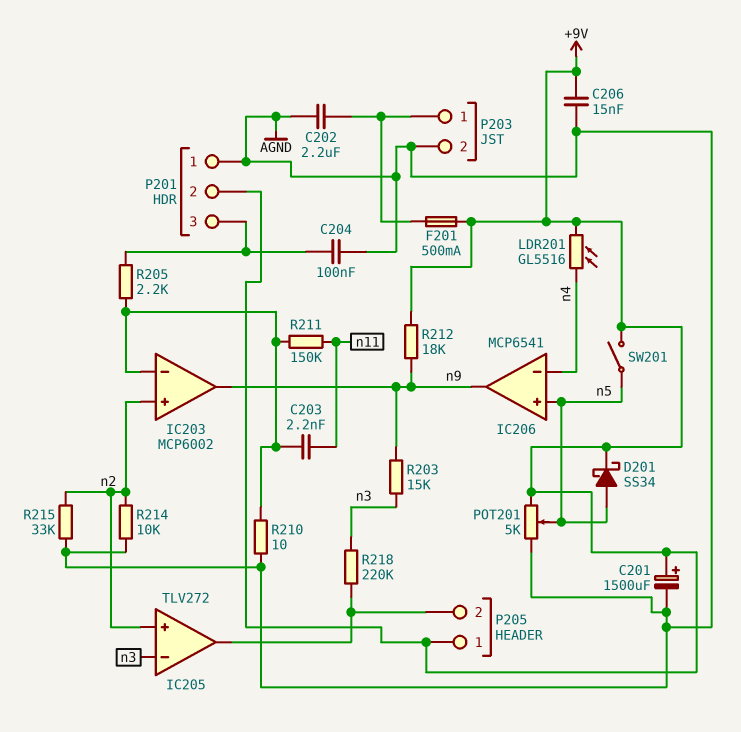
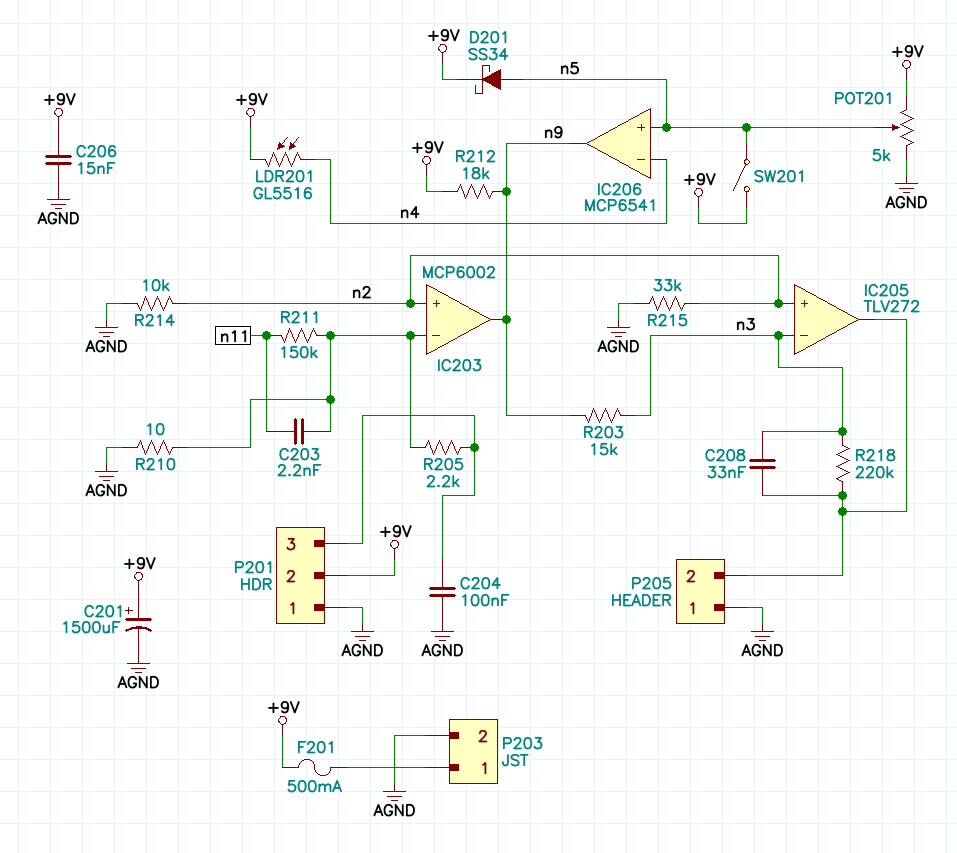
C202: 2.2uF (AGND, P203/1) -> none
C208: none -> 33nF (IC205/out, n3)
P205 pin 1: +9V -> AGND

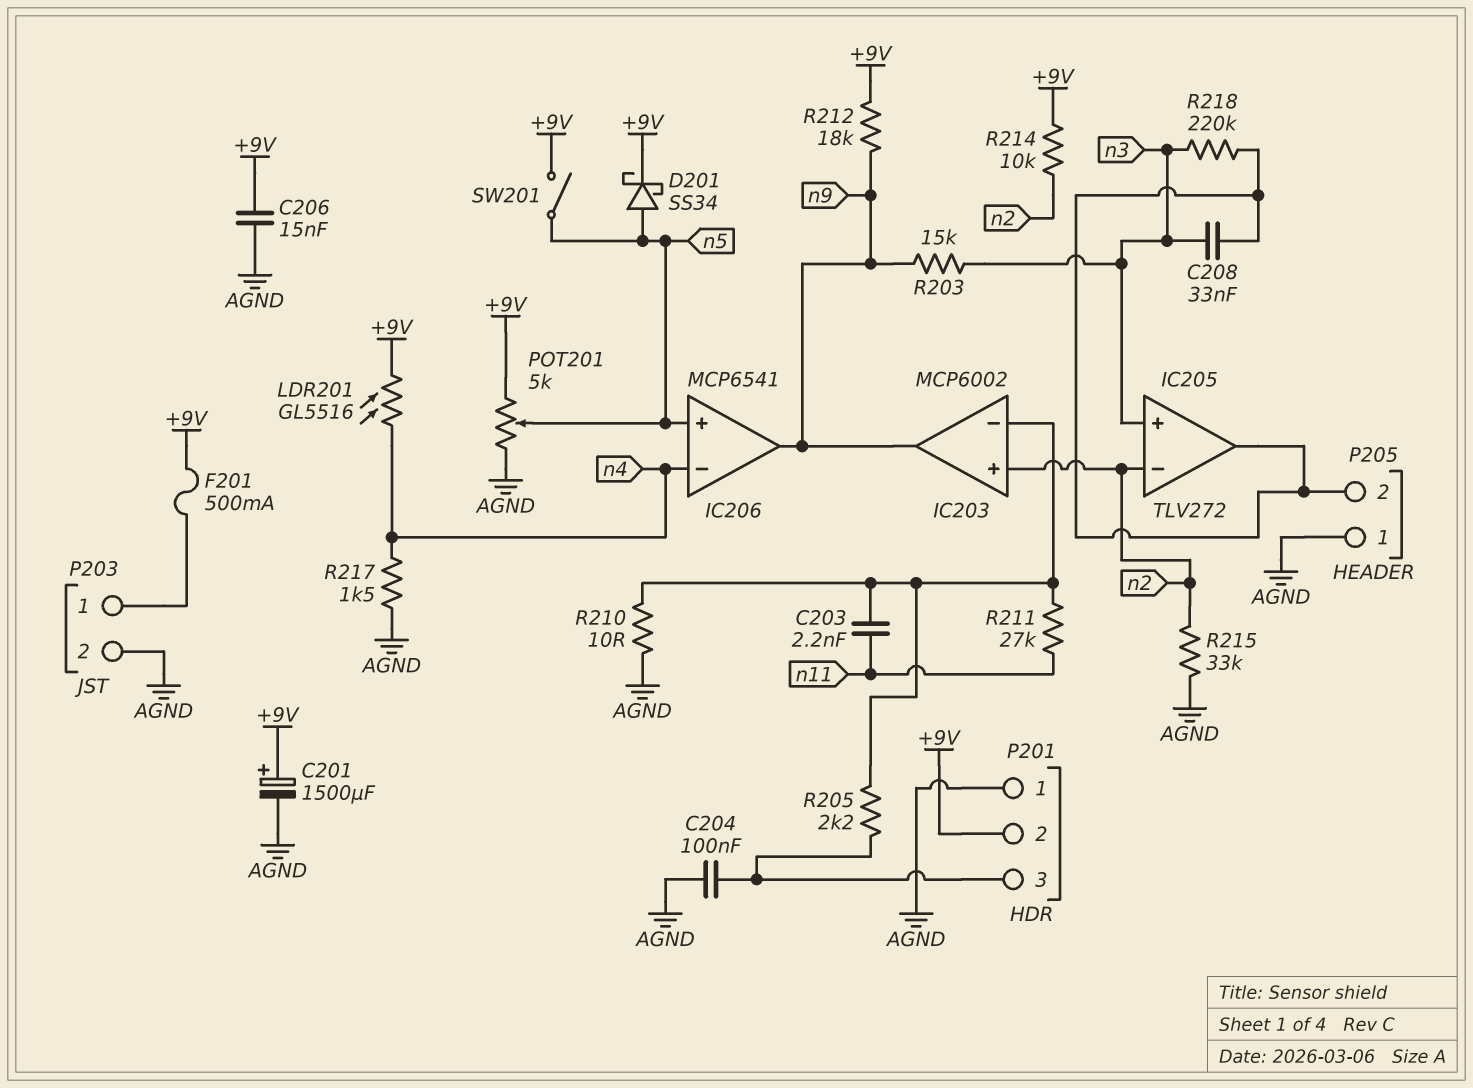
IC205 pin in+: n2 -> n3
IC205 pin in-: n3 -> n2
R211: 150k (IC203/in-, n11) -> 27k (IC203/in-, n11)
R214: 10k (AGND, n2) -> 10k (+9V, n2)
R217: none -> 1.5k (AGND, n4)

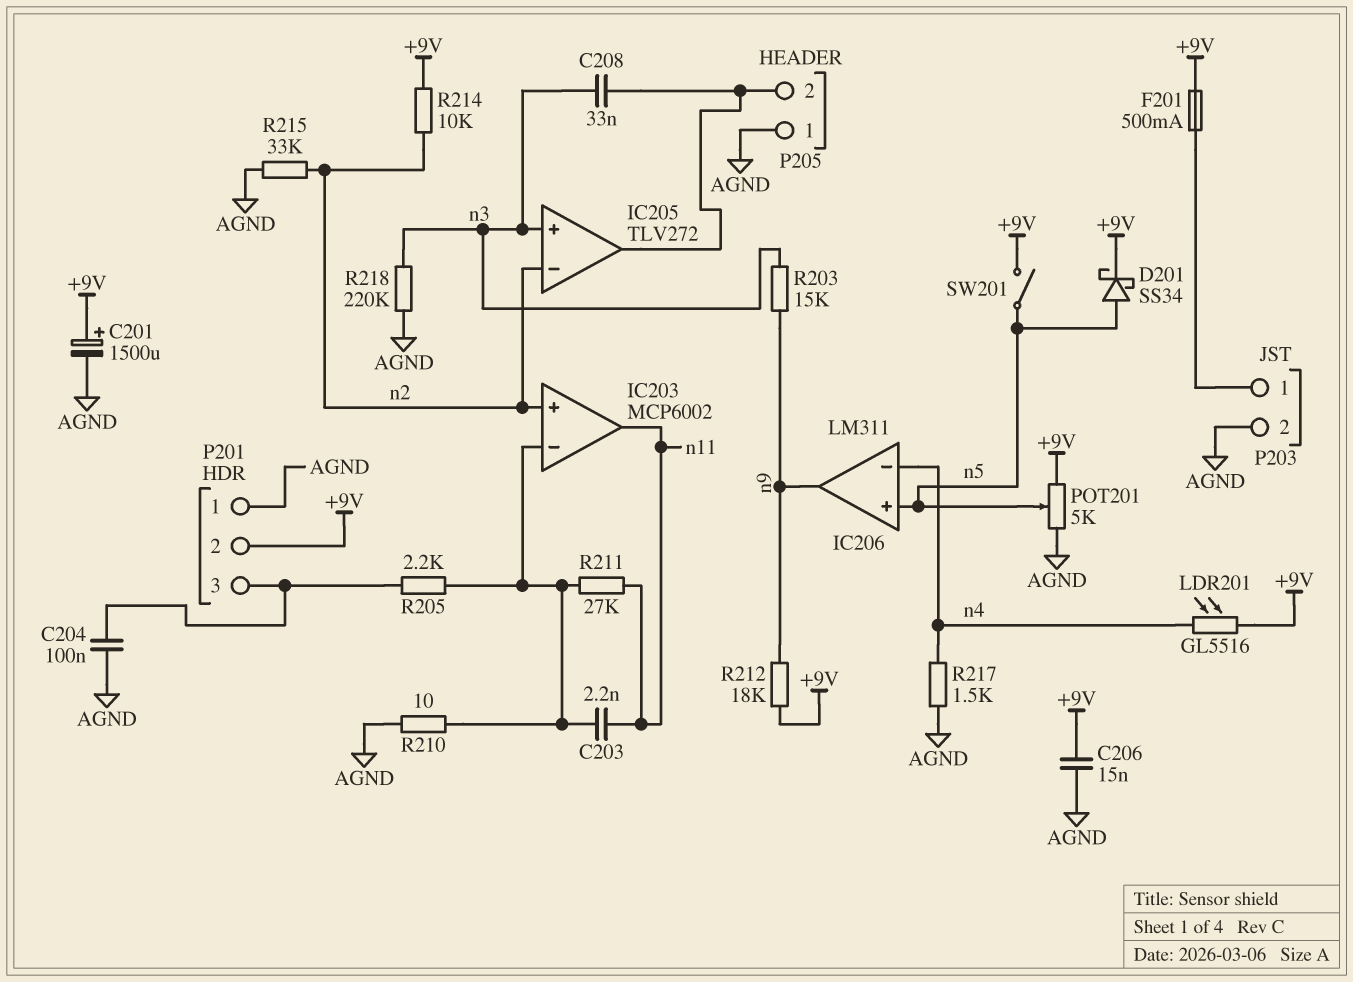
IC203 pin out: n9 -> n11
IC206: MCP6541 -> LM311
R218: 220k (IC205/out, n3) -> 220k (AGND, n3)

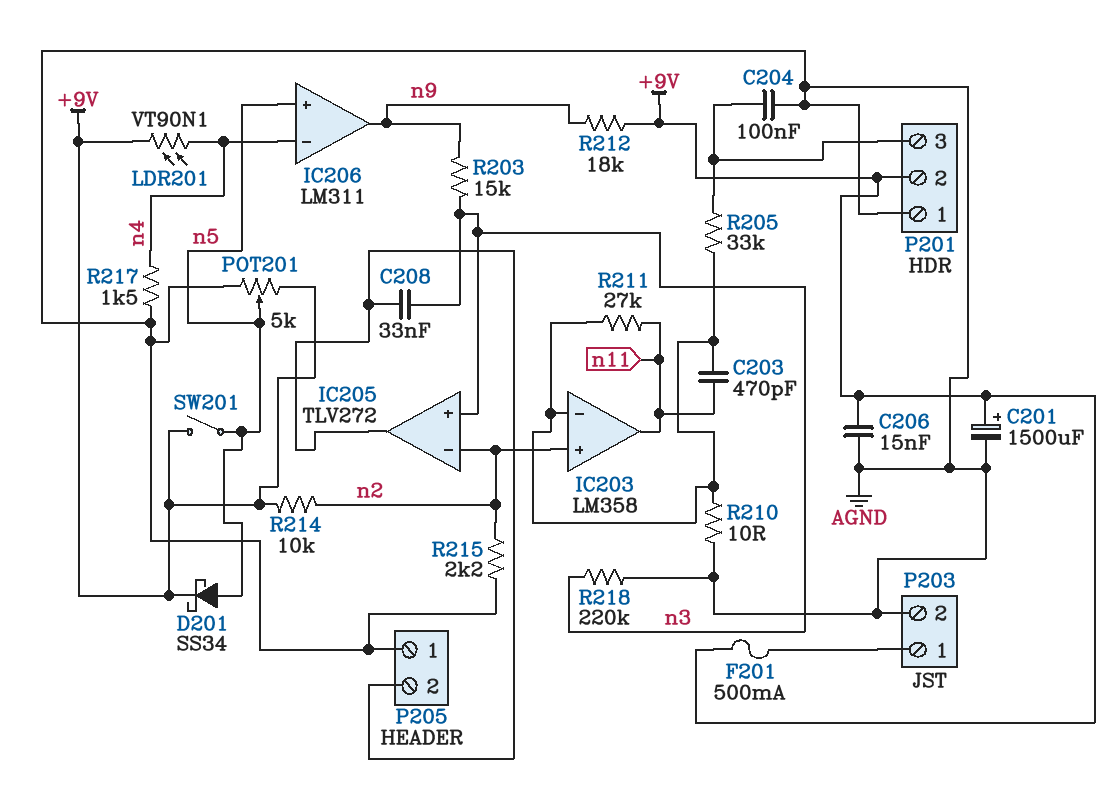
C203: 2.2nF (IC203/in-, n11) -> 470pF (IC203/in-, n11)
IC203: MCP6002 -> LM358
LDR201: GL5516 (+9V, n4) -> VT90N1 (+9V, n4)
R205: 2.2k (IC203/in-, P201/3) -> 33k (IC203/in-, P201/3)
R215: 33k (AGND, n2) -> 2.2k (AGND, n2)

